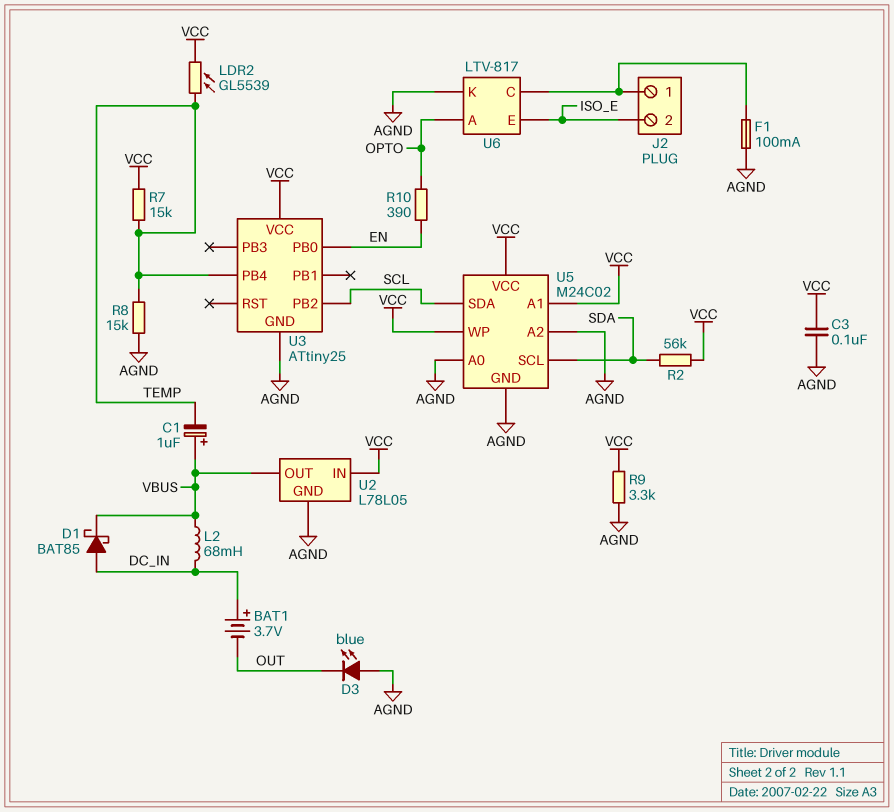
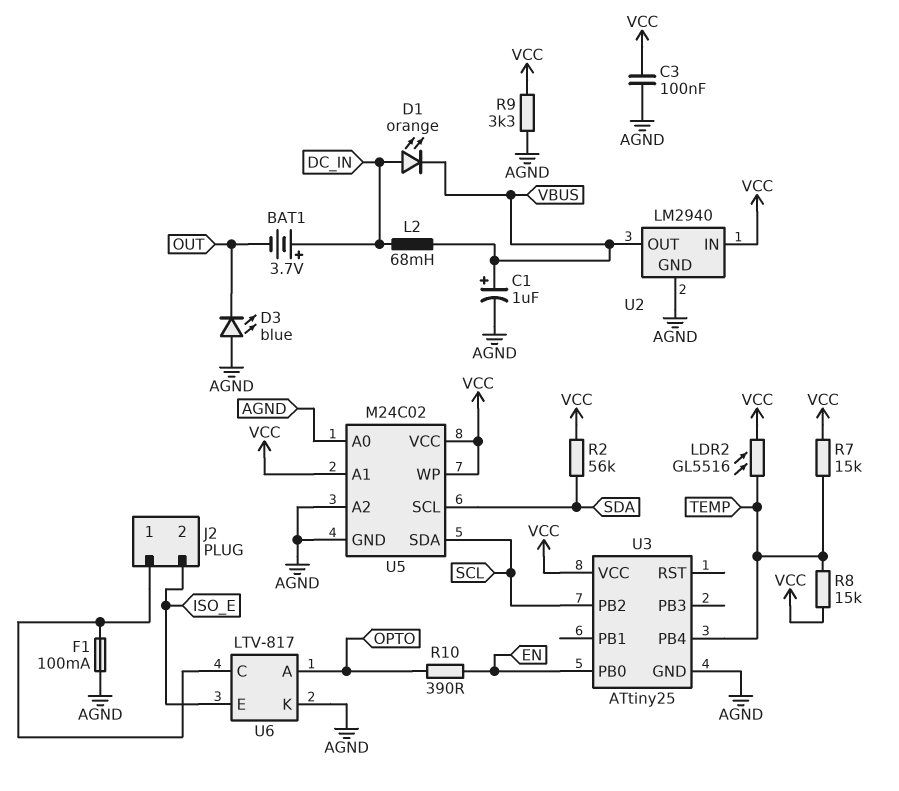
C1: 1uF (plus VBUS, minus TEMP) -> 1uF (plus VBUS, minus AGND)
D1: schottky BAT85 (A DC_IN, K VBUS) -> LED orange (A DC_IN, K VBUS)
LDR2: GL5539 (TEMP, VCC) -> GL5516 (TEMP, VCC)
R8: 15k (AGND, TEMP) -> 15k (TEMP, VCC)
U2: L78L05 -> LM2940

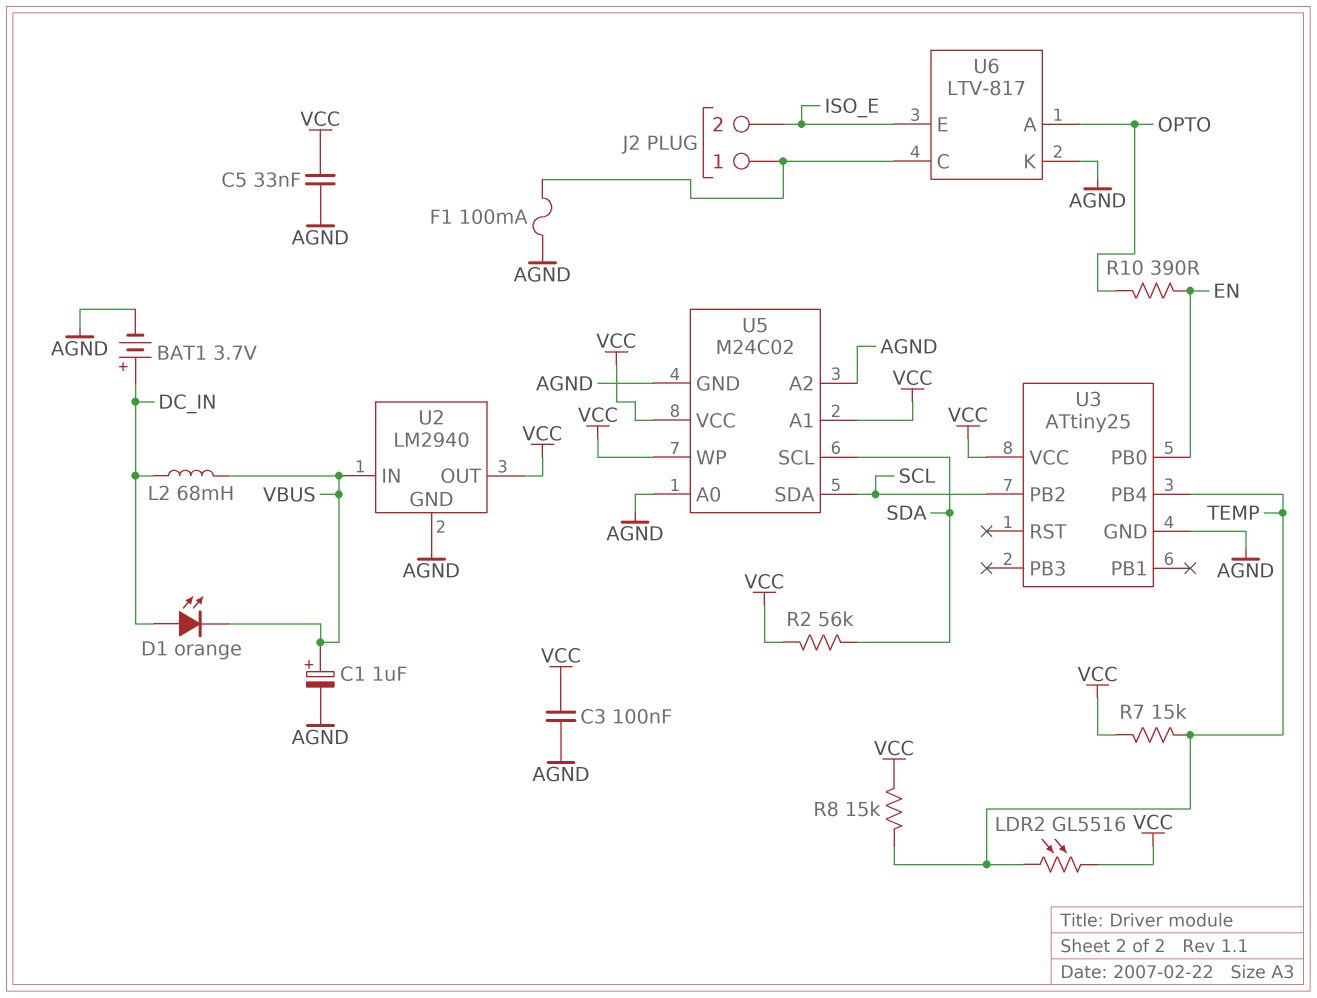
BAT1: 3.7V (plus DC_IN, minus OUT) -> 3.7V (plus DC_IN, minus AGND)
C5: none -> 33nF (AGND, VCC)
D3: LED blue (A AGND, K OUT) -> none
R9: 3.3k (AGND, VCC) -> none
U2 pin IN: VCC -> VBUS
U2 pin OUT: VBUS -> VCC

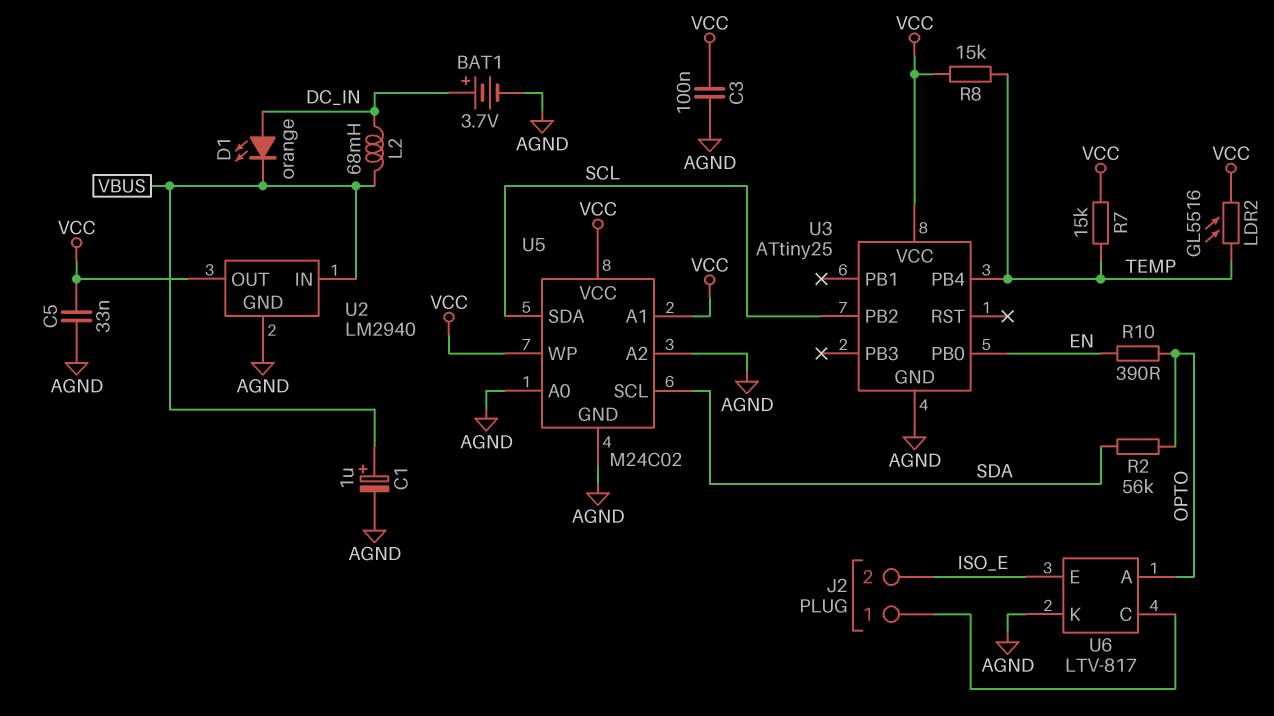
F1: 100mA (AGND, J2/1) -> none
R2: 56k (SDA, VCC) -> 56k (OPTO, SDA)

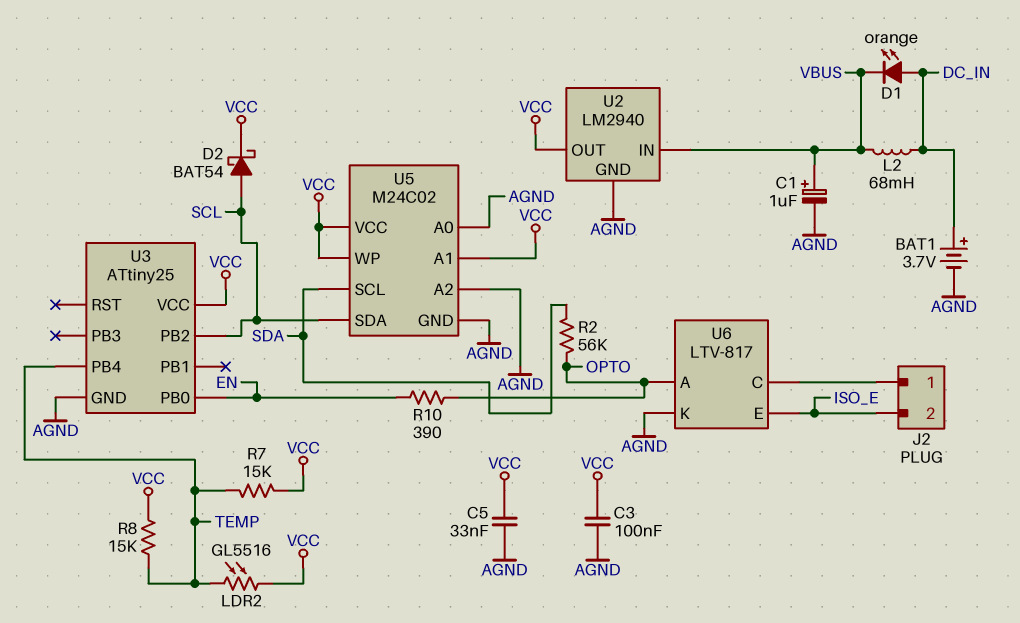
D2: none -> schottky BAT54 (A SCL, K VCC)

